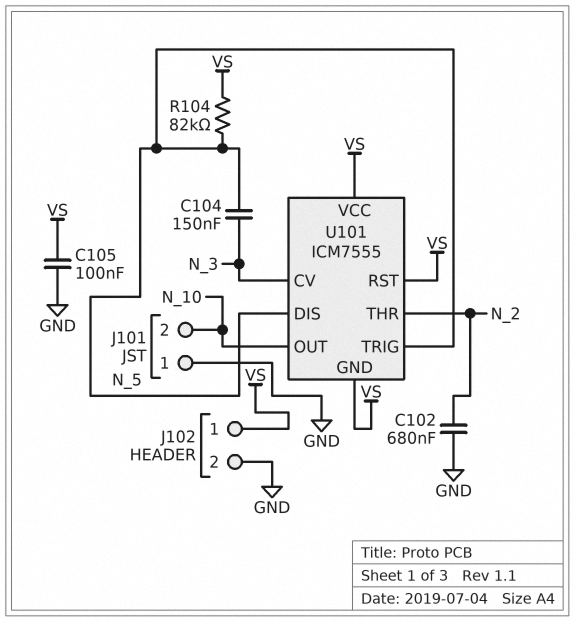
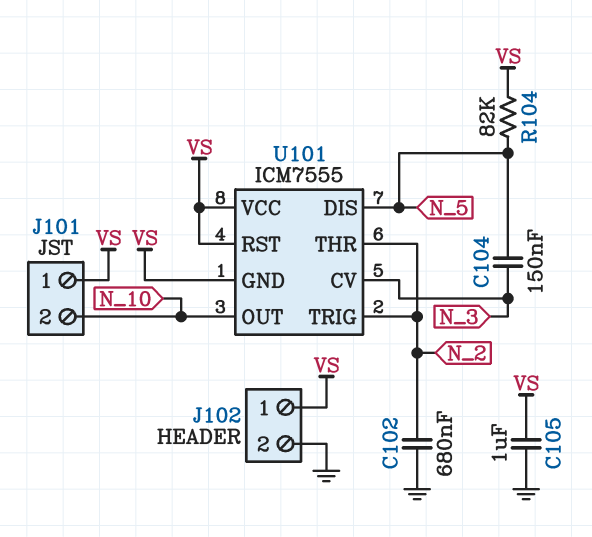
C105: 100nF (GND, VS) -> 1uF (GND, VS)
J101 pin 1: GND -> VS
U101 pin TRIG: N_5 -> N_2

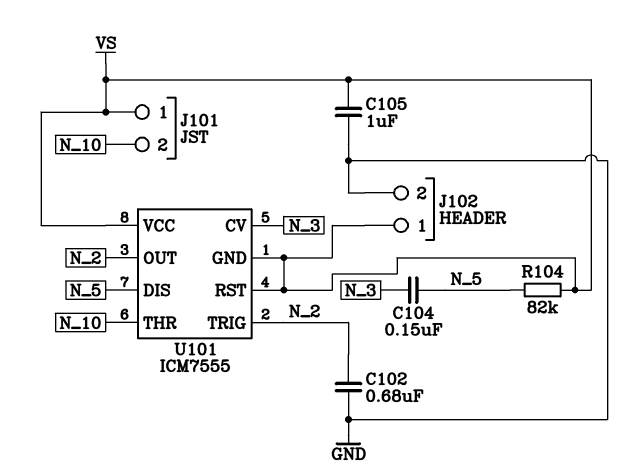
U101 pin OUT: N_10 -> N_2
U101 pin THR: N_2 -> N_10

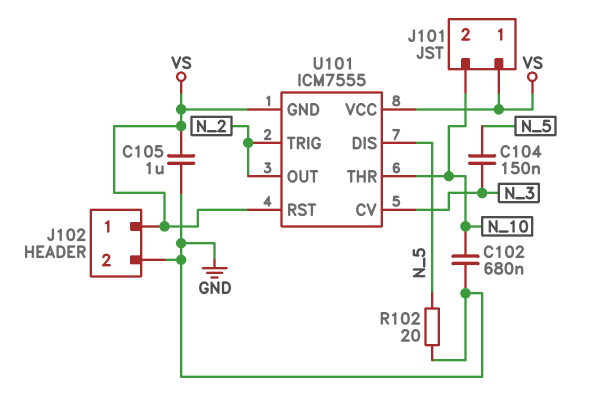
C102: 680nF (GND, N_2) -> 680nF (GND, N_10)
R102: none -> 20 (GND, N_5)
R104: 82k (N_5, VS) -> none

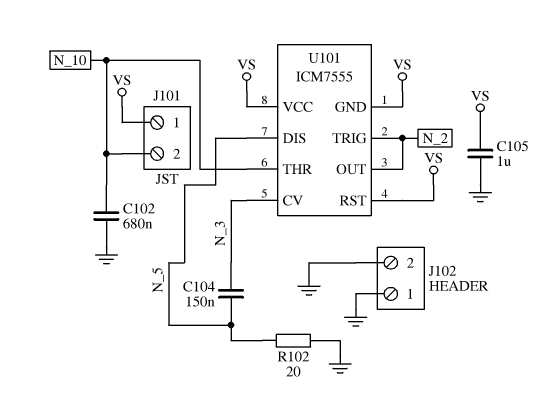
J102 pin 1: VS -> GND

